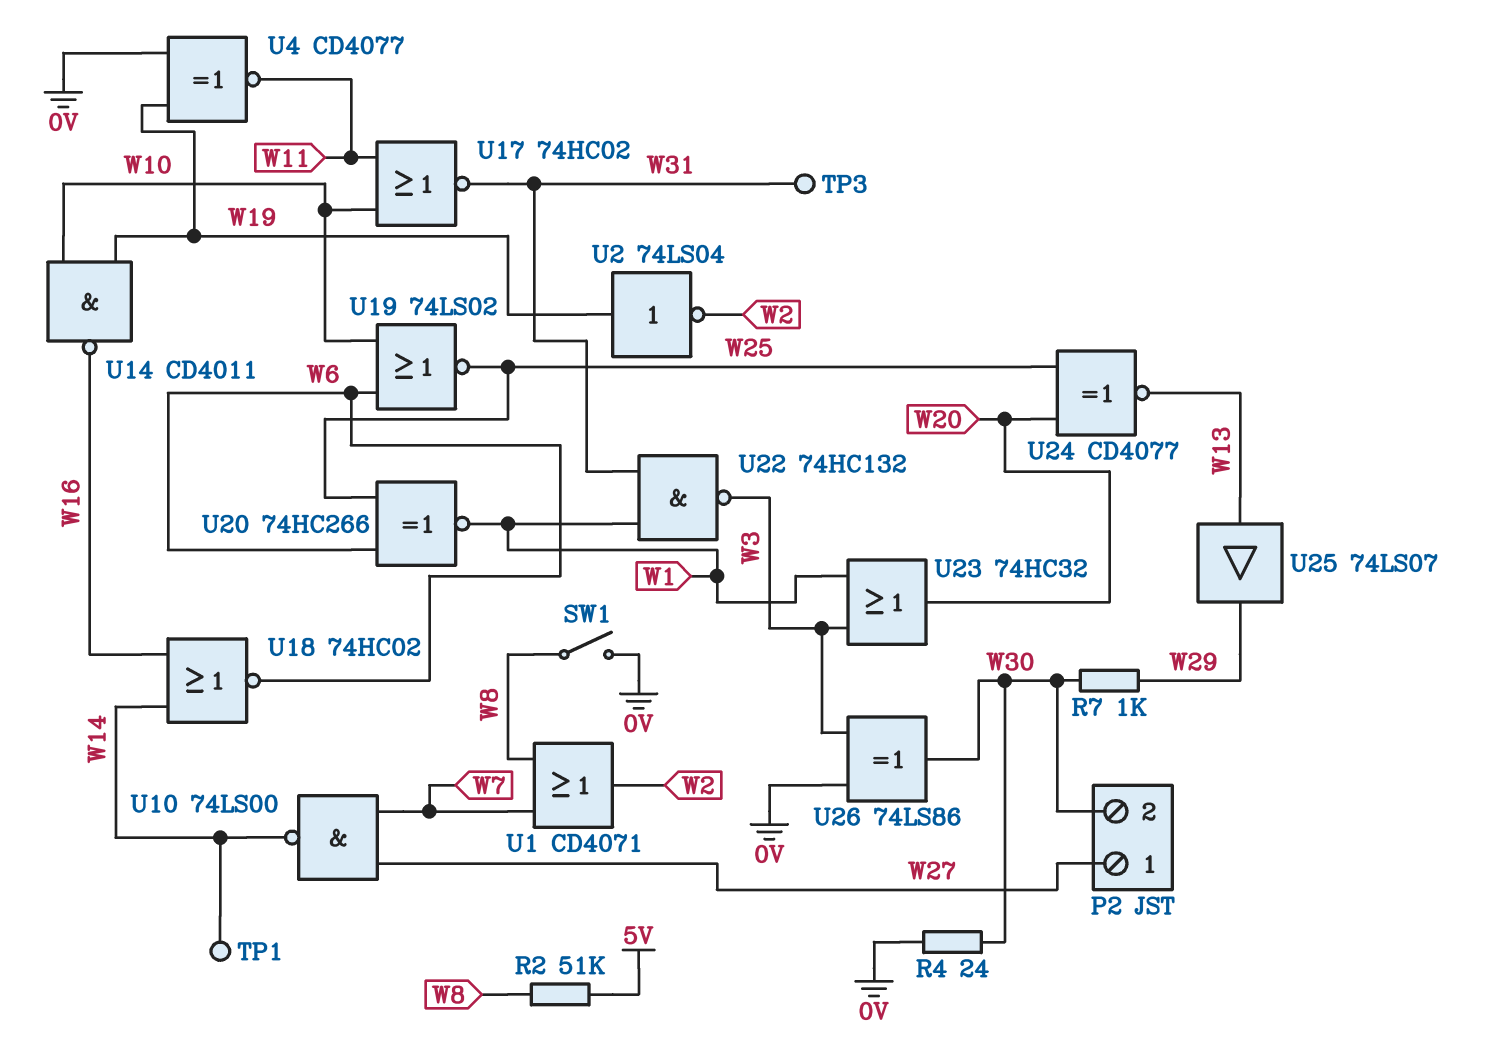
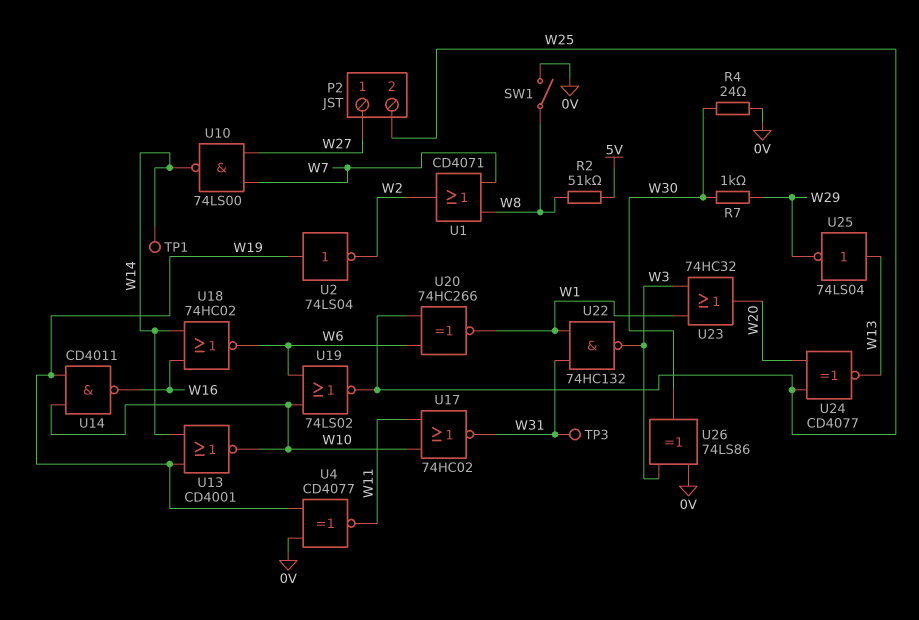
P2 pin 2: W30 -> W25
U13: none -> NOR CD4001 (in W14, in W19, out W10)
U25: buffer 74LS07 (in W13, out W29) -> NOT 74LS04 (in W13, out W29)

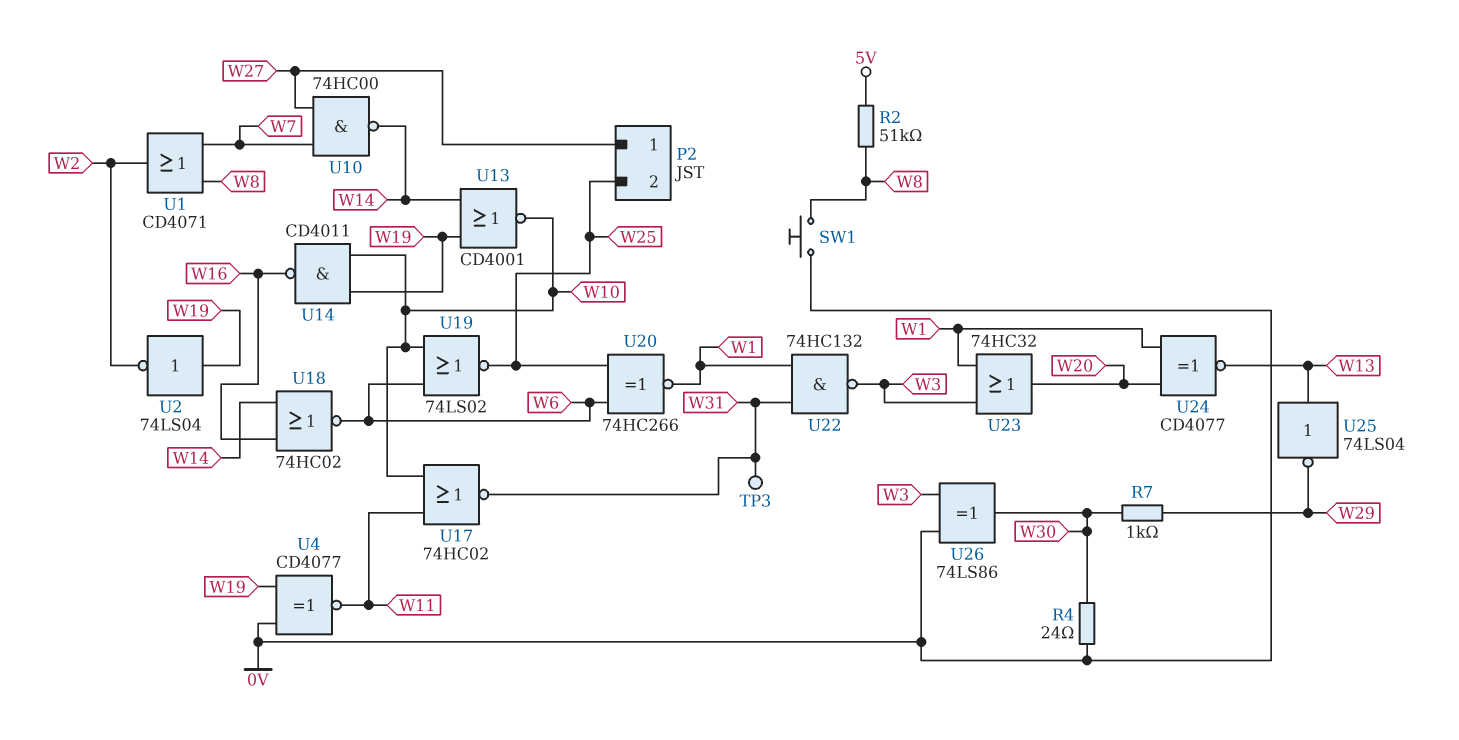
SW1: switch (0V, W8) -> button (0V, W8)
TP1: test point (W14) -> none
U10: NAND 74LS00 (in W7, in W27, out W14) -> NAND 74HC00 (in W7, in W27, out W14)
U24: XNOR CD4077 (in W20, in W25, out W13) -> XNOR CD4077 (in W1, in W20, out W13)

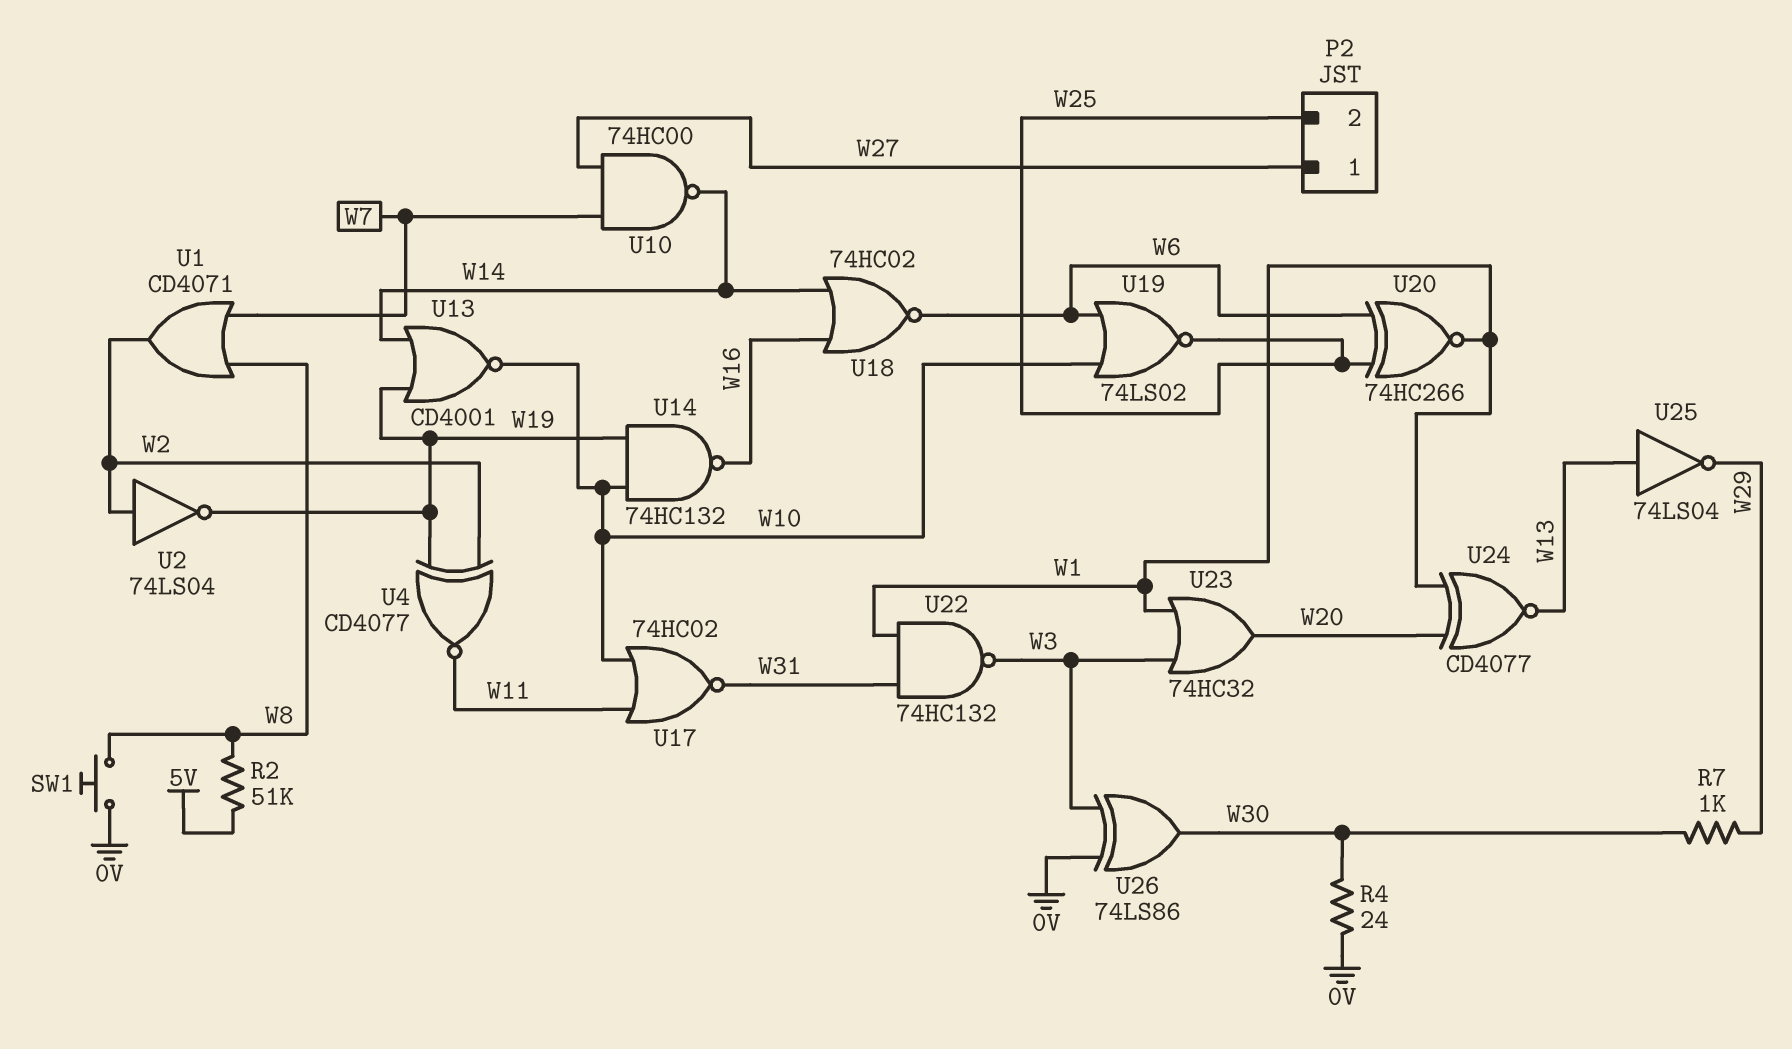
TP3: test point (W31) -> none
U2: NOT 74LS04 (in W19, out W2) -> NOT 74LS04 (in W2, out W19)
U4: XNOR CD4077 (in 0V, in W19, out W11) -> XNOR CD4077 (in W2, in W19, out W11)
U14: NAND CD4011 (in W10, in W19, out W16) -> NAND 74HC132 (in W10, in W19, out W16)

